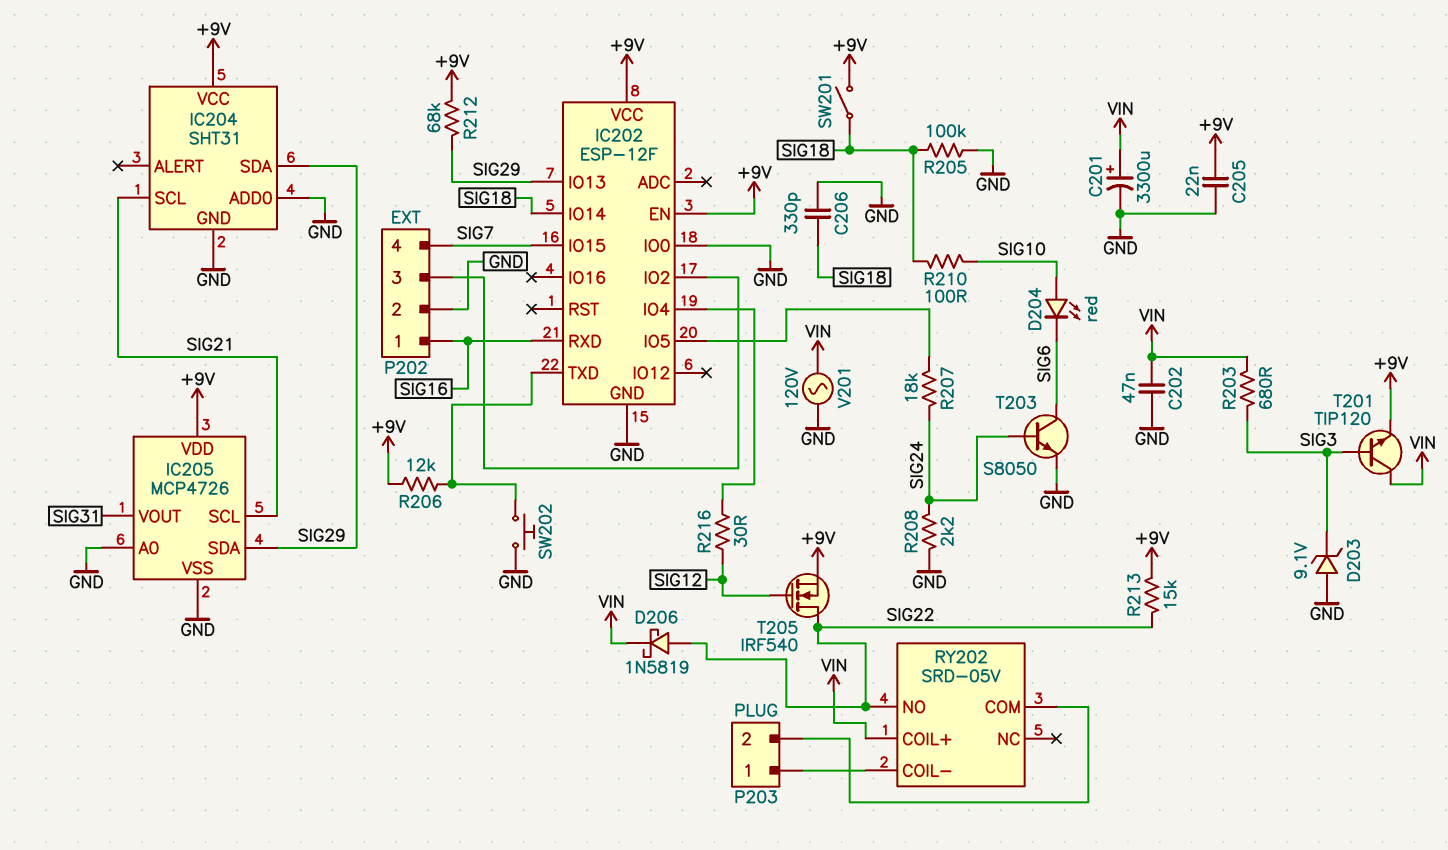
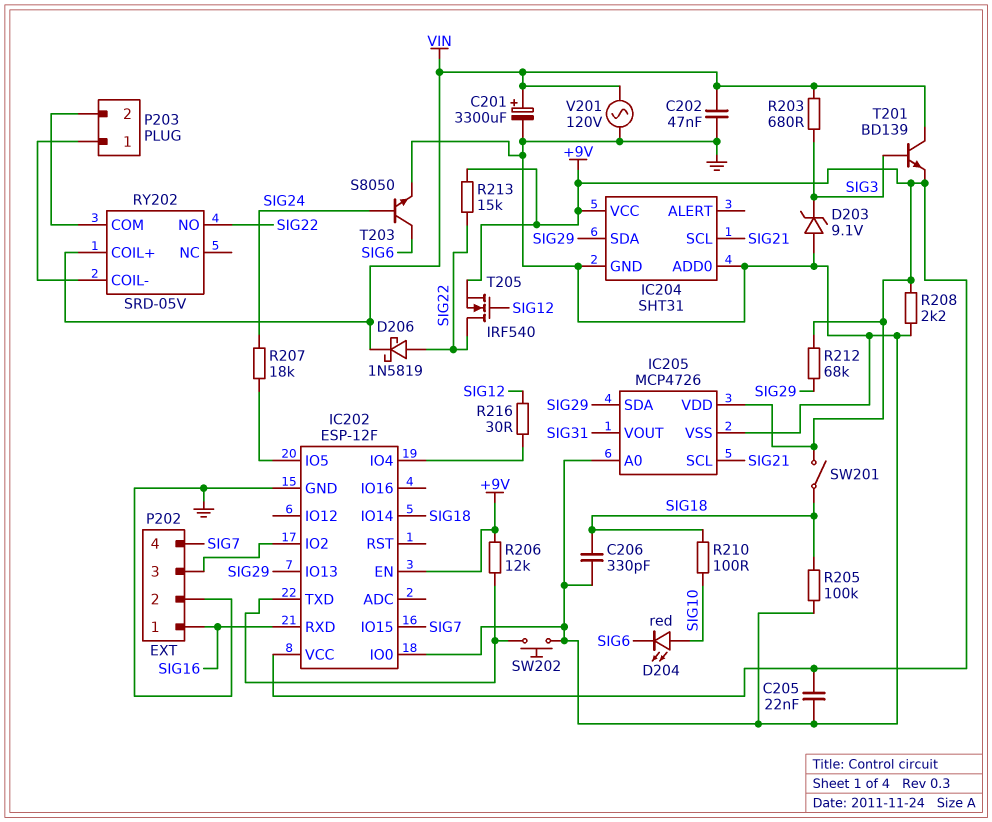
R208: 2.2k (GND, SIG24) -> 2.2k (+9V, GND)
T201: NPN TIP120 (B SIG3, C VIN, E +9V) -> NPN BD139 (B SIG3, C VIN, E +9V)

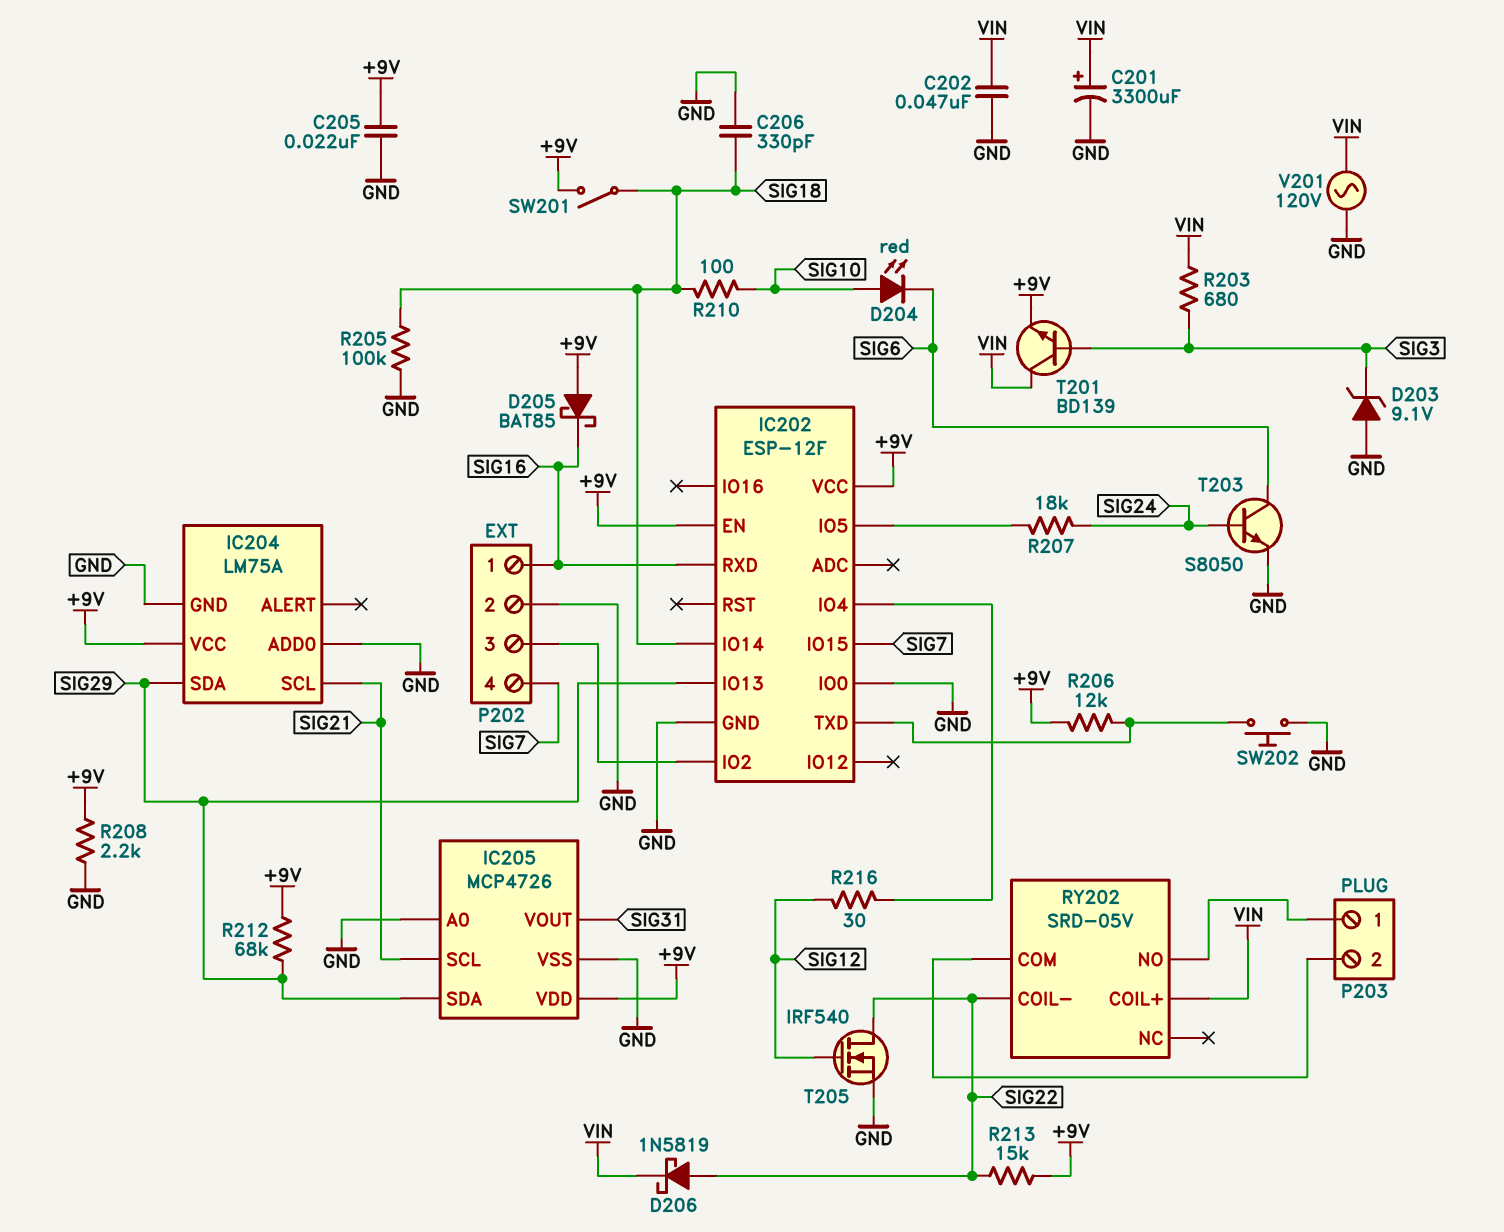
D205: none -> schottky BAT85 (A +9V, K SIG16)
IC204: SHT31 -> LM75A
RY202 pin COIL-: P203/1 -> SIG22
RY202 pin NO: SIG22 -> P203/1
T205: NMOS IRF540 (G SIG12, D SIG22, S +9V) -> NMOS IRF540 (G SIG12, D SIG22, S GND)

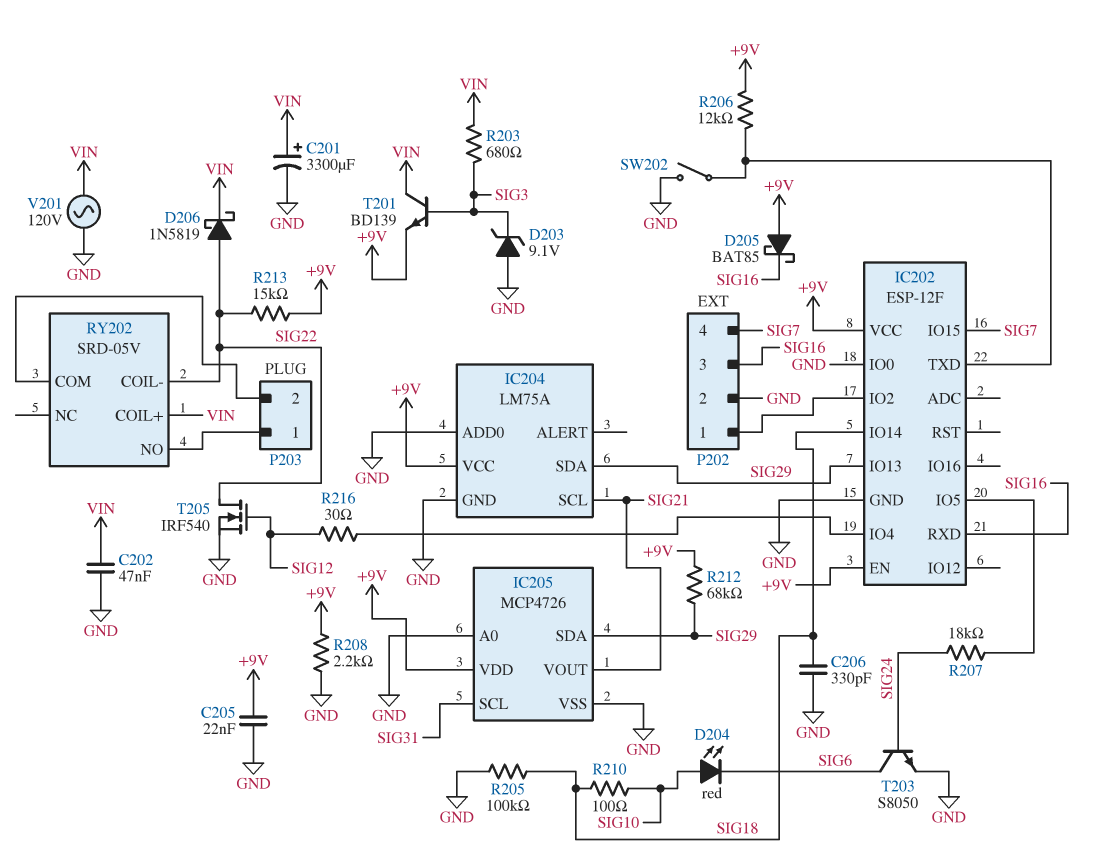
IC205 pin SCL: SIG21 -> SIG31
IC205 pin VOUT: SIG31 -> SIG21
P202 pin 1: SIG16 -> IC202/IO2
P202 pin 3: IC202/IO2 -> SIG16
SW201: switch (+9V, SIG18) -> none
SW202: button (GND, IC202/TXD) -> switch (GND, IC202/TXD)

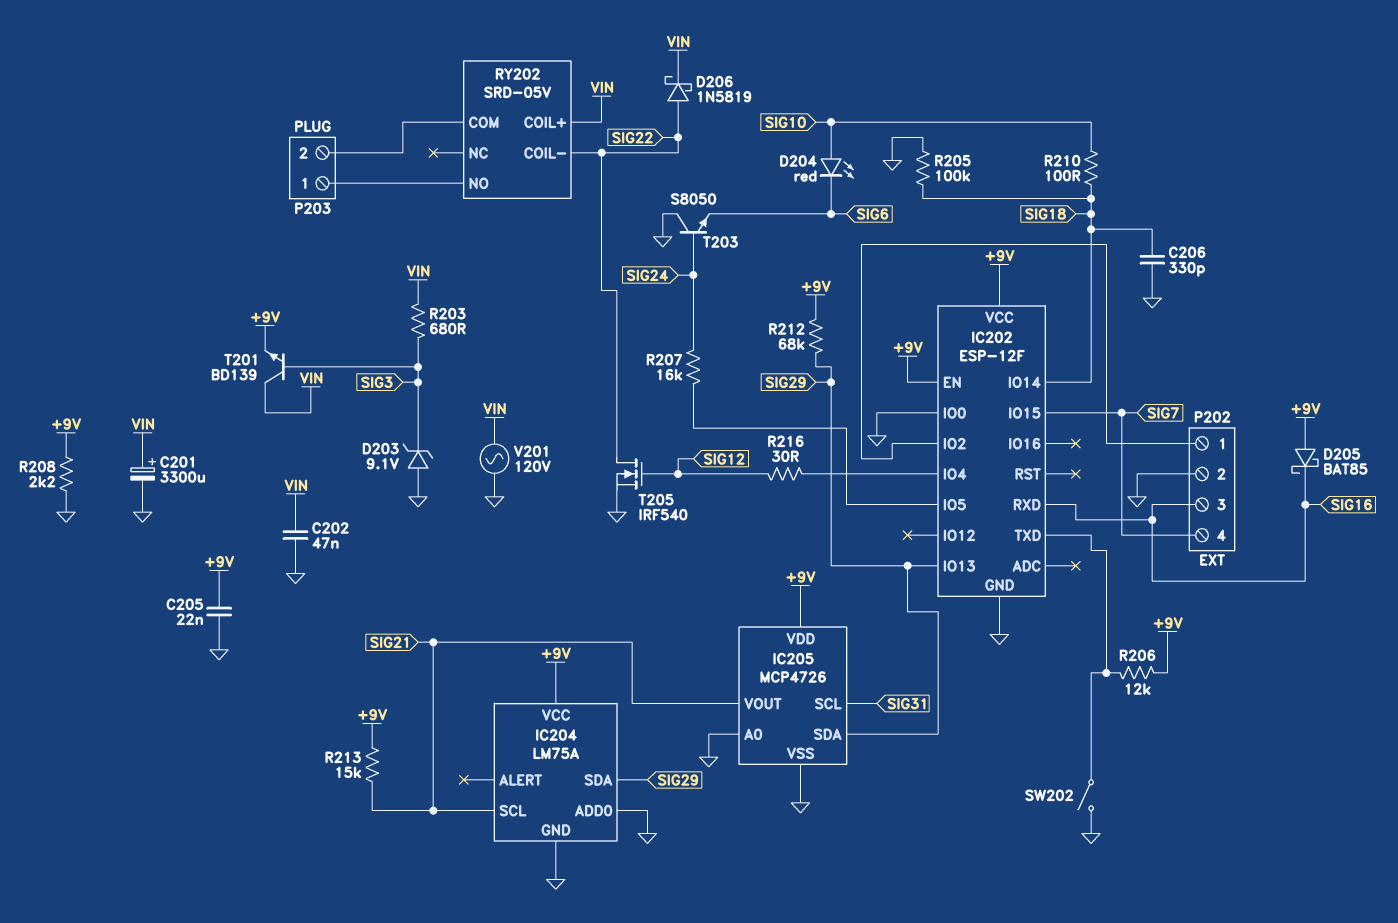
R207: 18k (IC202/IO5, SIG24) -> 16k (IC202/IO5, SIG24)
R213: 15k (+9V, SIG22) -> 15k (+9V, SIG21)
T203: NPN S8050 (B SIG24, C SIG6, E GND) -> NPN S8050 (B SIG24, C GND, E SIG6)

